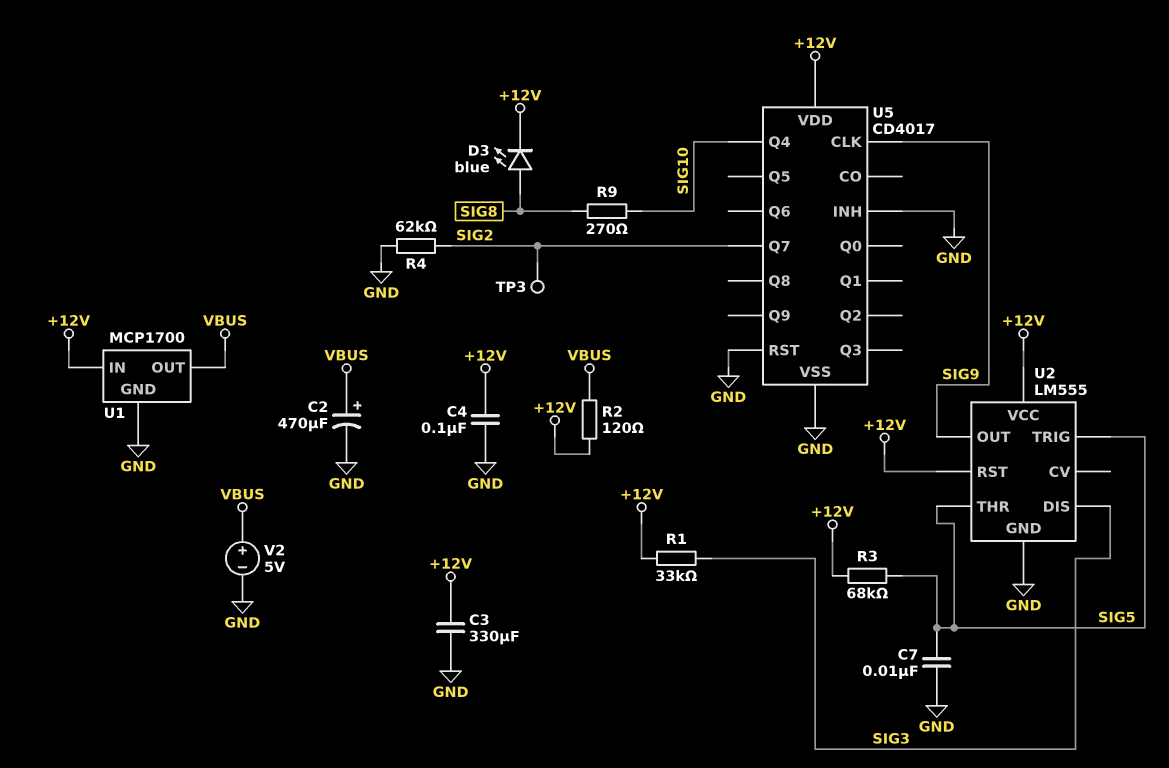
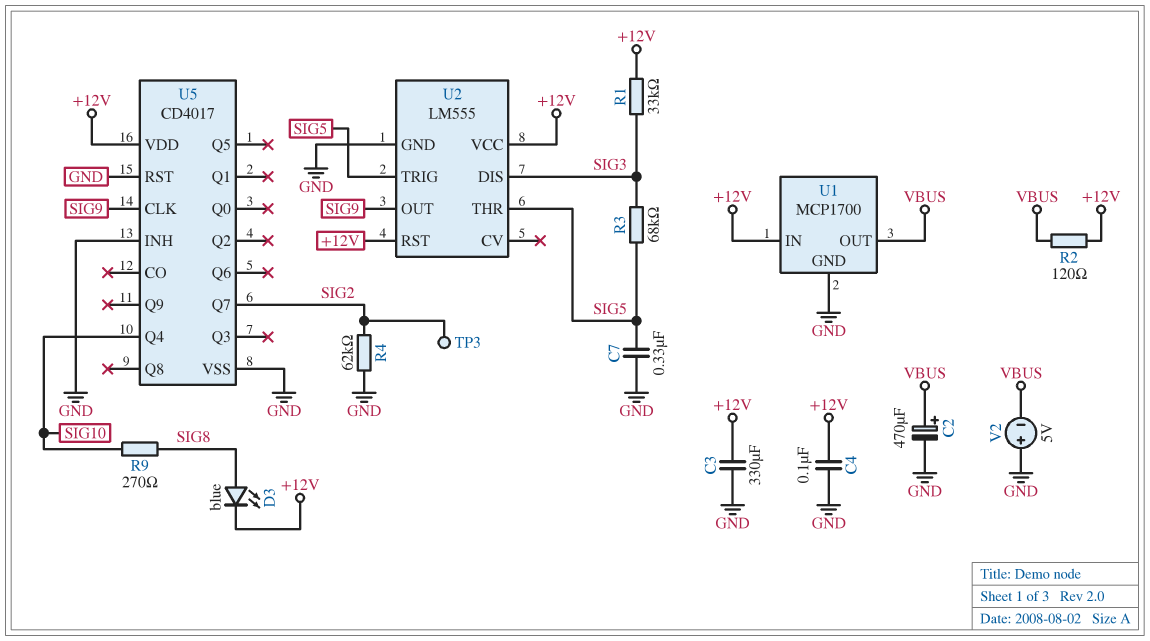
C7: 10nF (GND, SIG5) -> 330nF (GND, SIG5)
R3: 68k (+12V, SIG5) -> 68k (SIG3, SIG5)
V2: 5V (plus VBUS, minus GND) -> 5V (plus GND, minus VBUS)

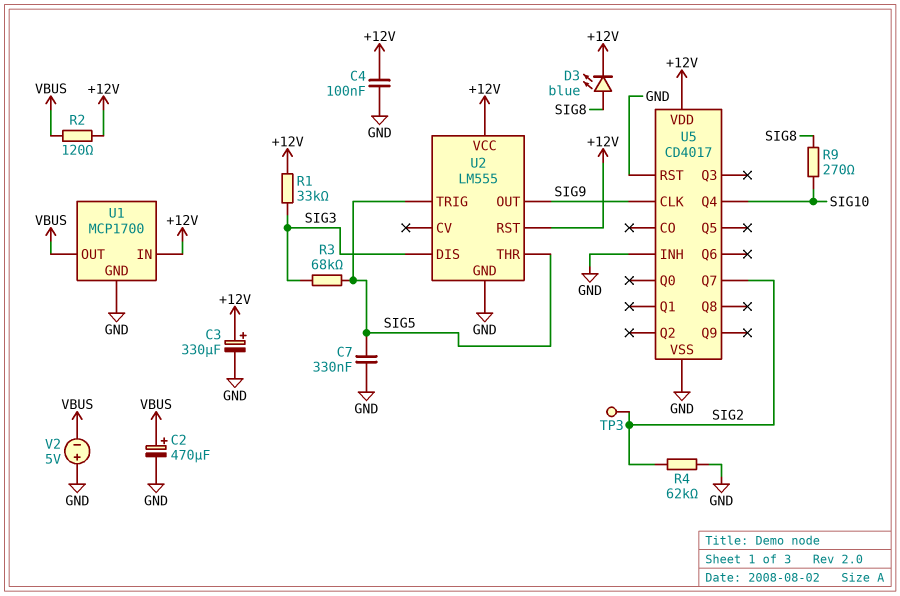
C3: 330uF (+12V, GND) -> 330uF (plus +12V, minus GND)

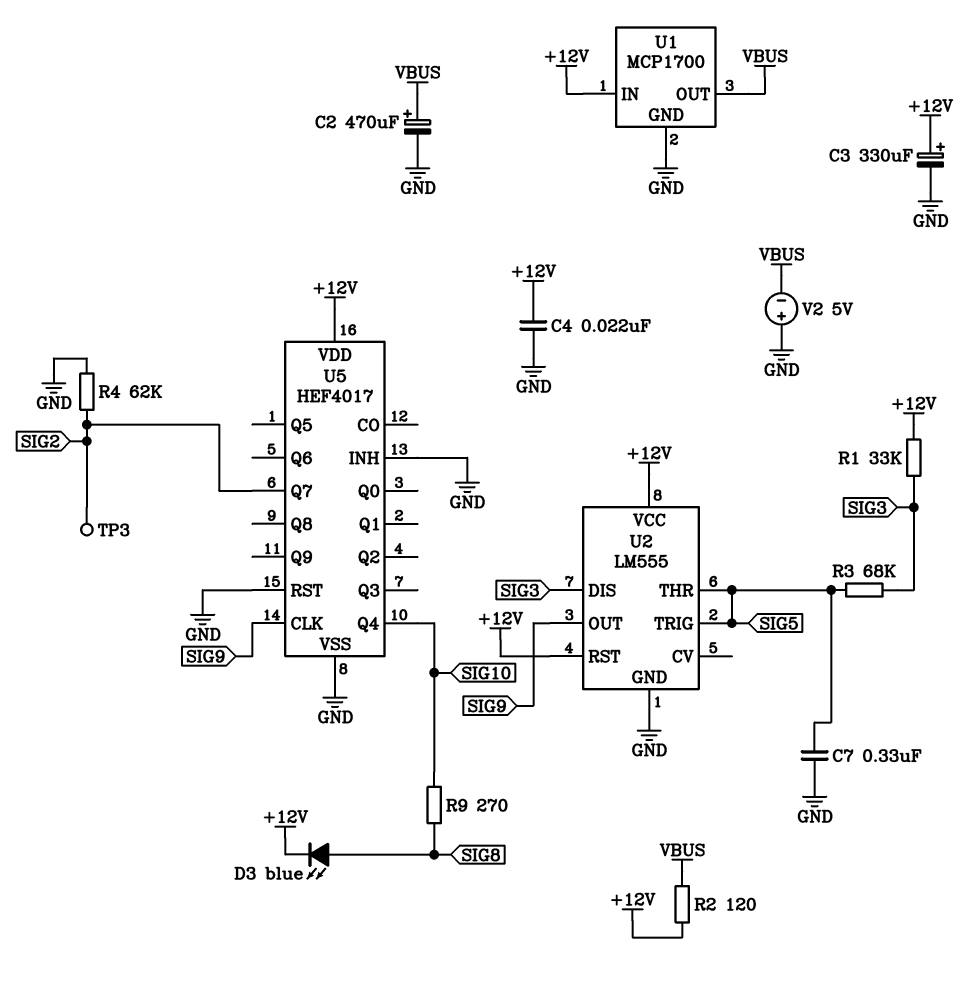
C4: 100nF (+12V, GND) -> 22nF (+12V, GND)
U5: CD4017 -> HEF4017

